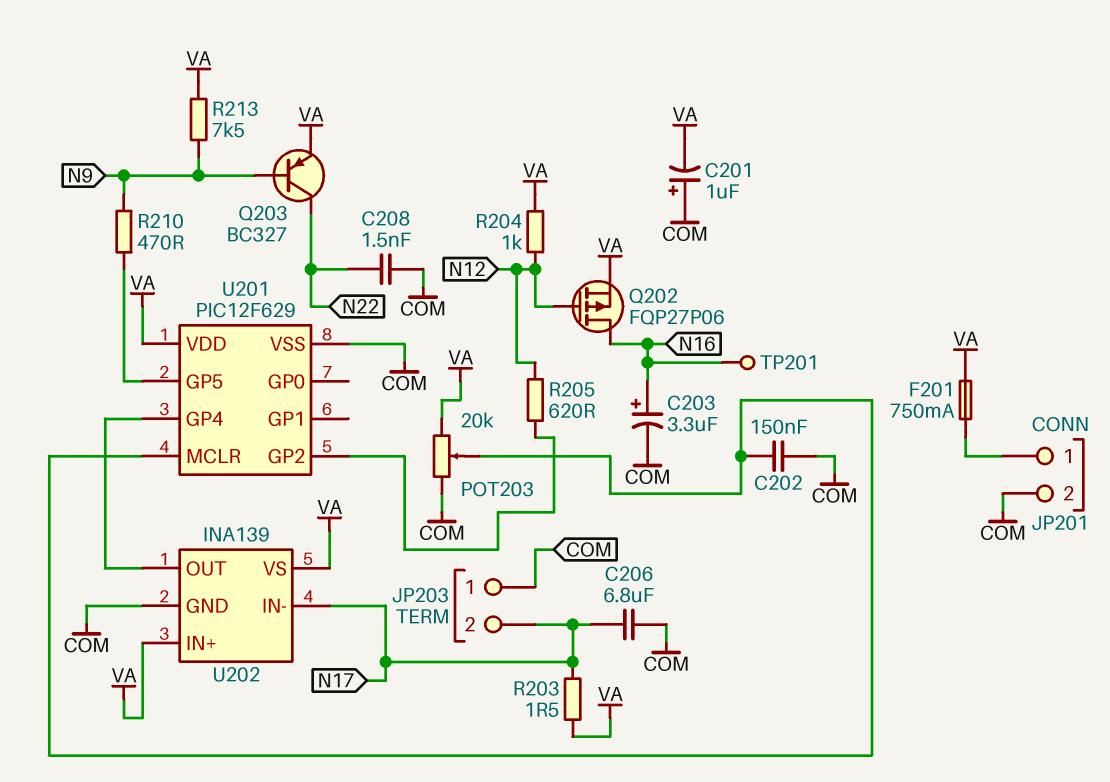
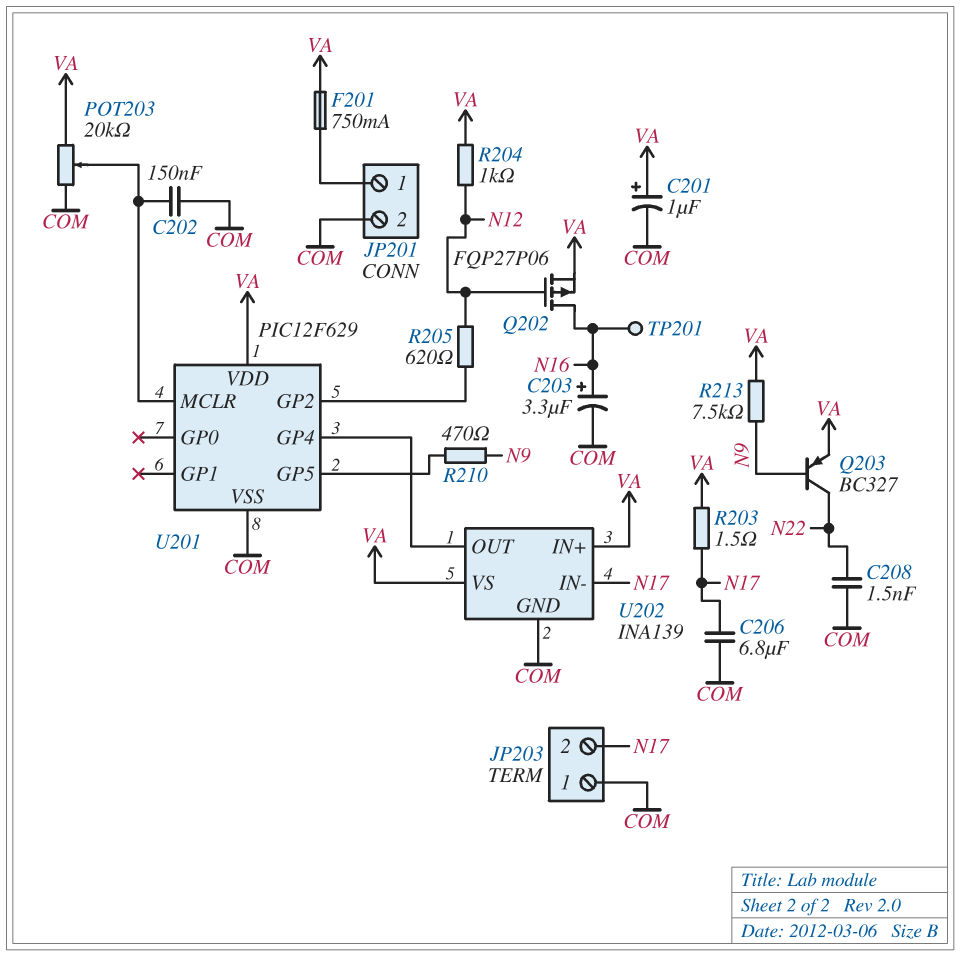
C201: 1uF (plus COM, minus VA) -> 1uF (plus VA, minus COM)

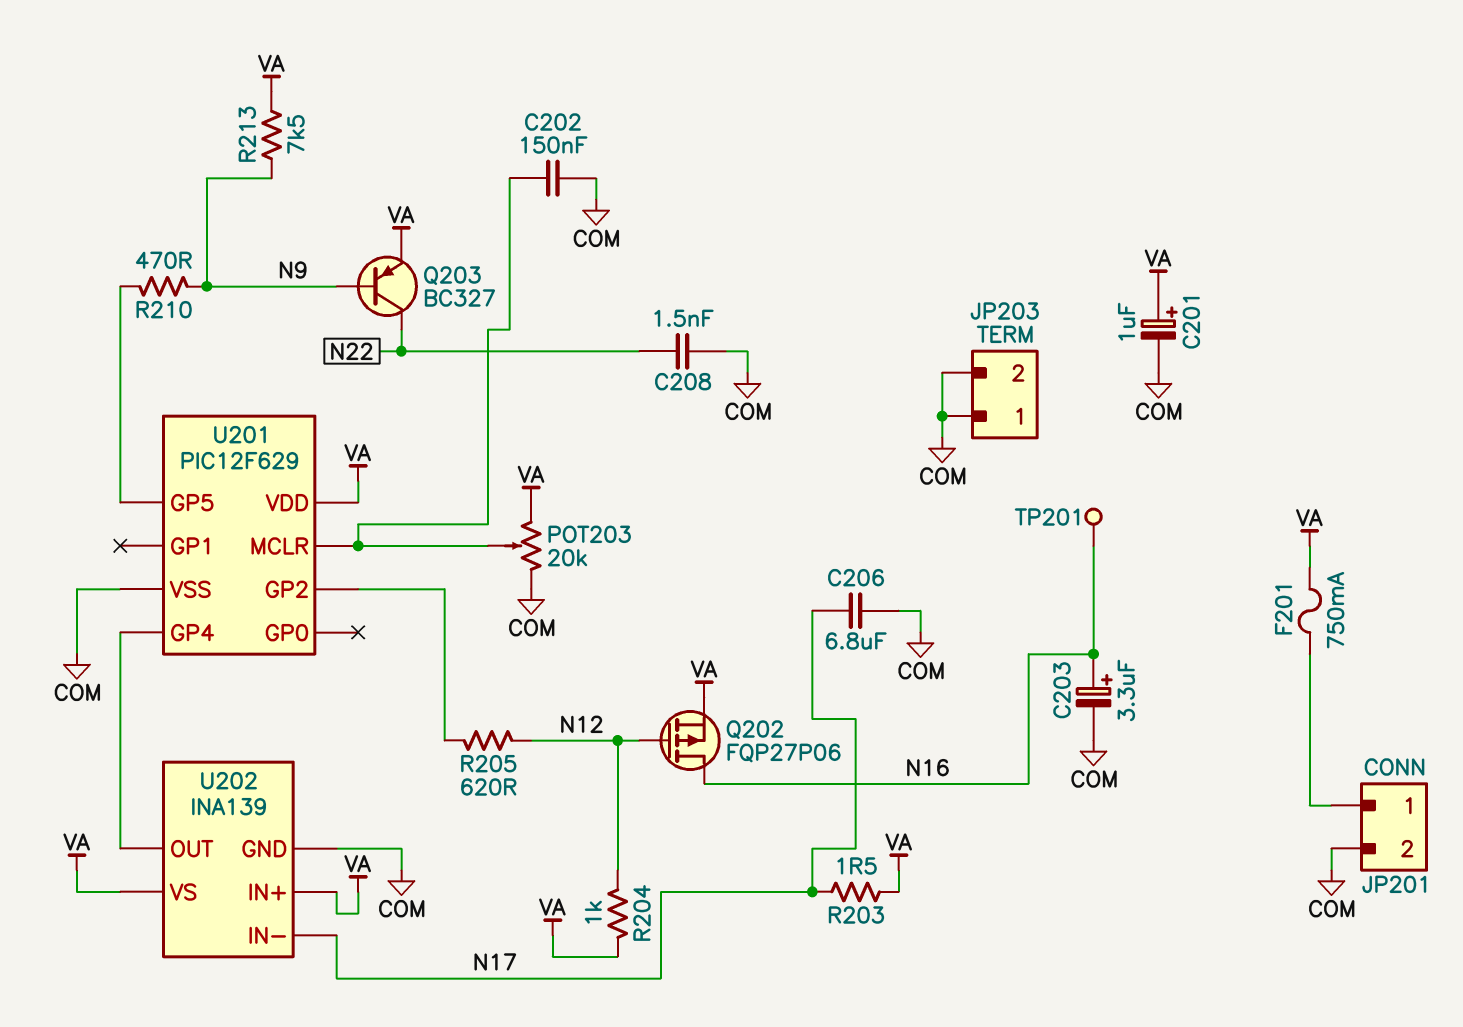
JP203 pin 2: N17 -> COM

